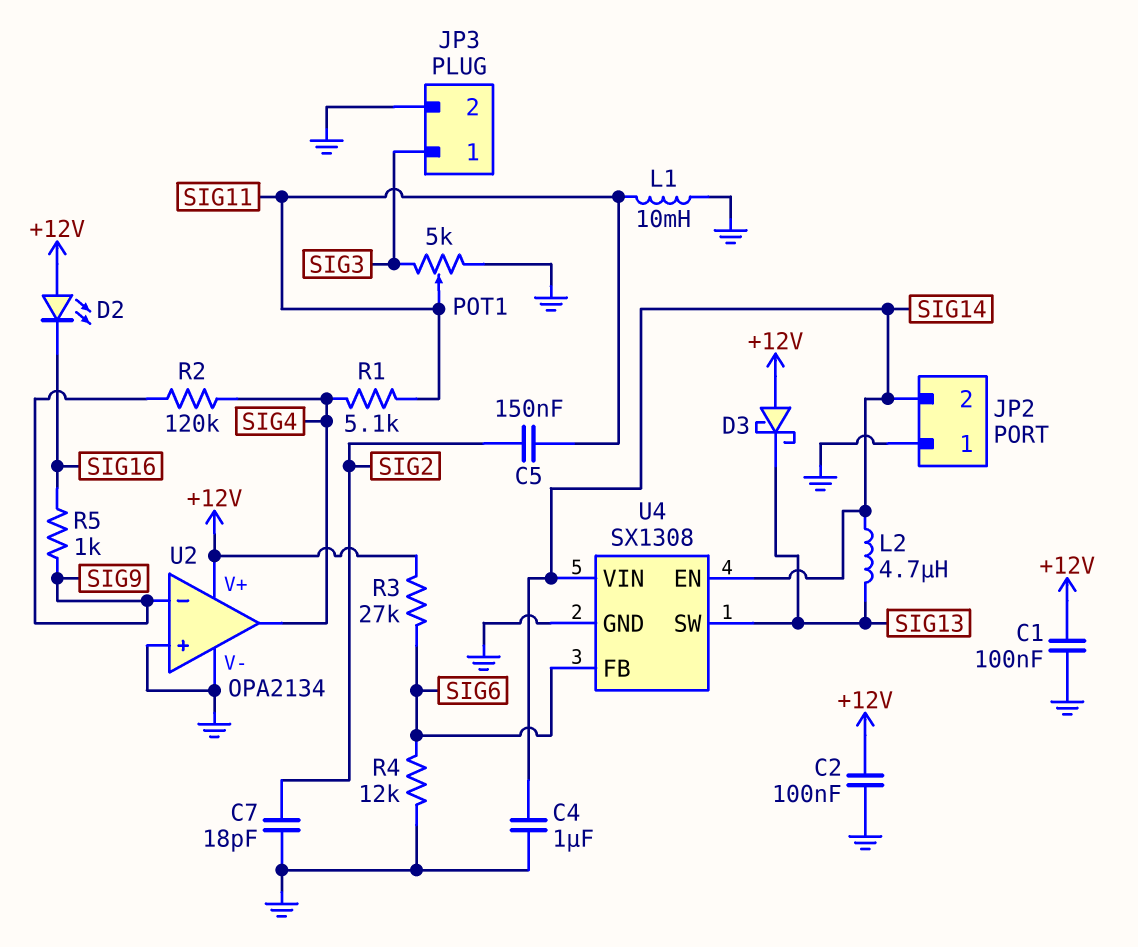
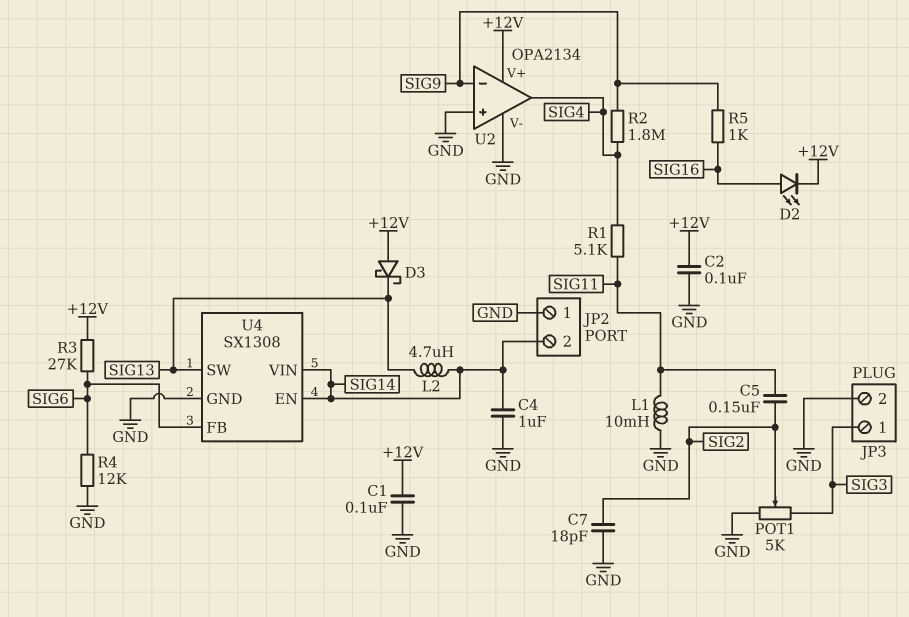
D2: LED (A +12V, K SIG16) -> LED (A SIG16, K +12V)
POT1: 5k (GND, SIG3, wiper SIG11) -> 5k (GND, SIG3, wiper SIG2)
R2: 120k (SIG4, SIG9) -> 1.8M (SIG4, SIG9)

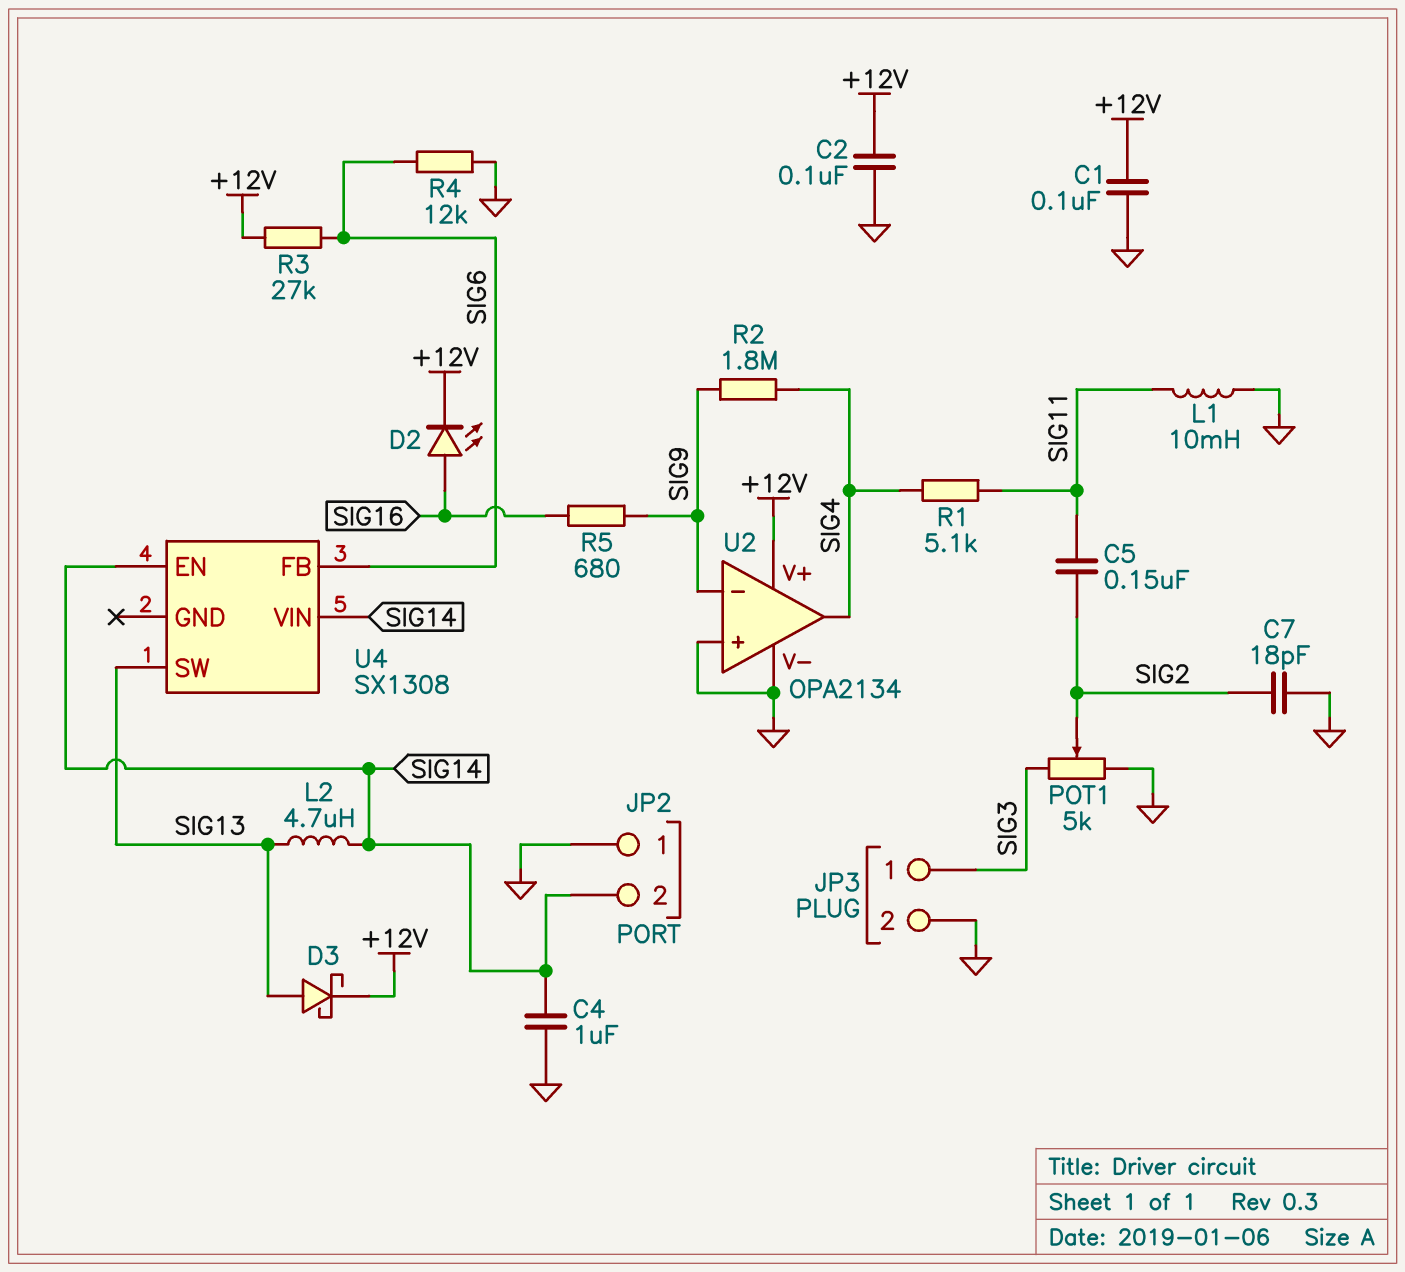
D3: schottky (A +12V, K SIG13) -> schottky (A SIG13, K +12V)
R5: 1k (SIG9, SIG16) -> 680 (SIG9, SIG16)
U4 pin GND: GND -> none

